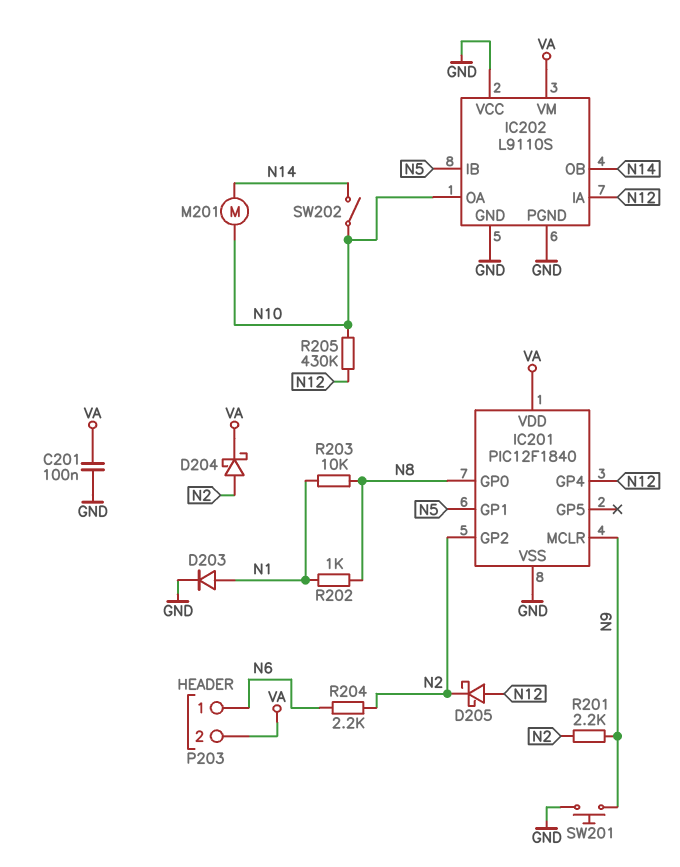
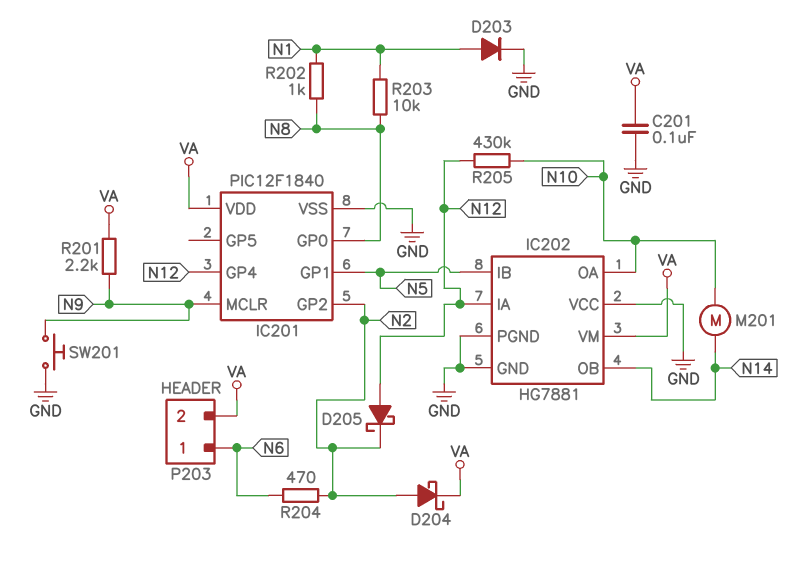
IC202: L9110S -> HG7881
R201: 2.2k (N2, N9) -> 2.2k (N9, VA)
R204: 2.2k (N2, N6) -> 470 (N2, N6)
SW202: switch (N10, N14) -> none

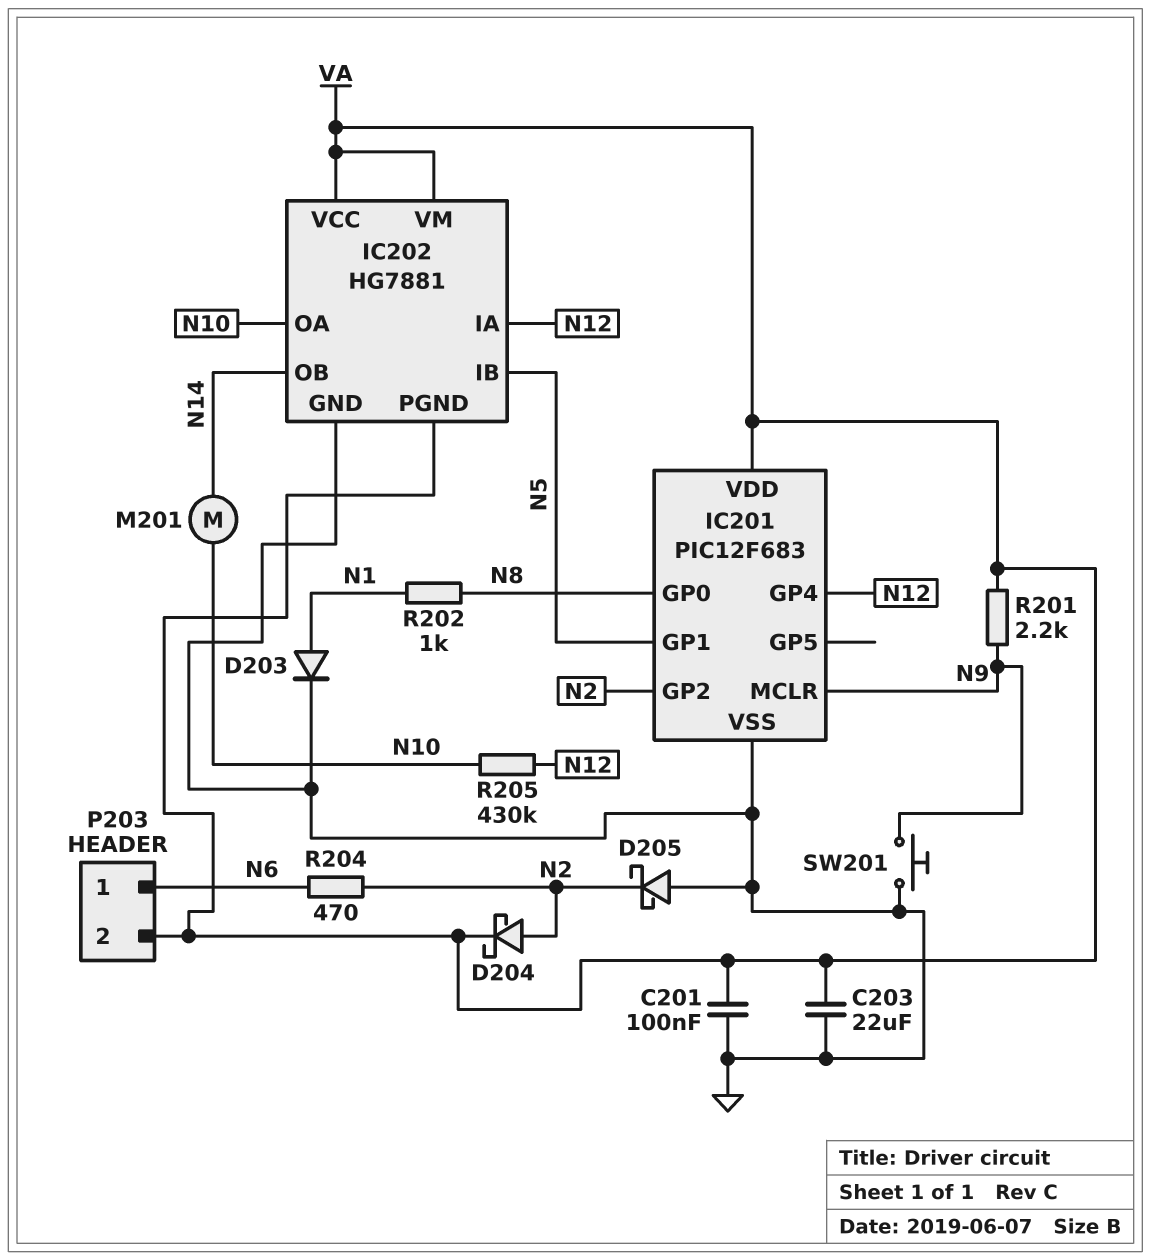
C203: none -> 22uF (GND, VA)
D205: schottky (A N12, K N2) -> schottky (A GND, K N2)
IC201: PIC12F1840 -> PIC12F683
IC202 pin PGND: GND -> VA
IC202 pin VCC: GND -> VA
R203: 10k (N1, N8) -> none

